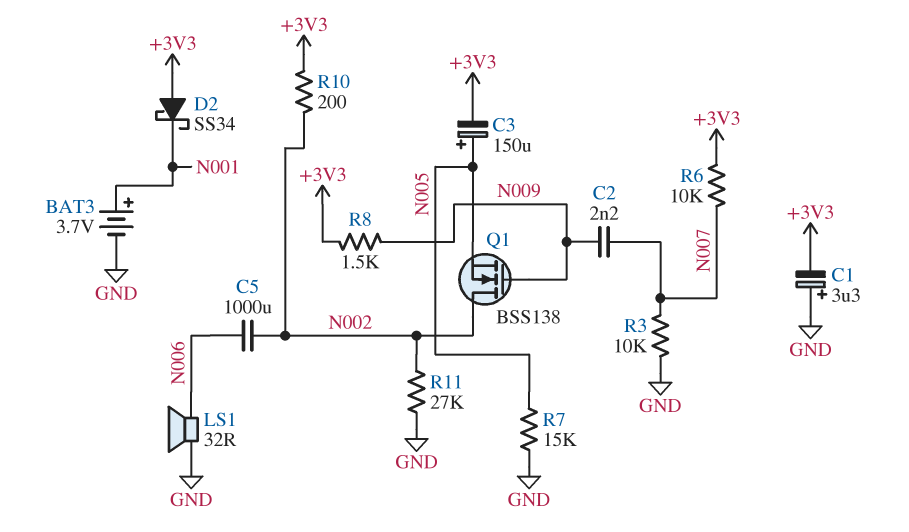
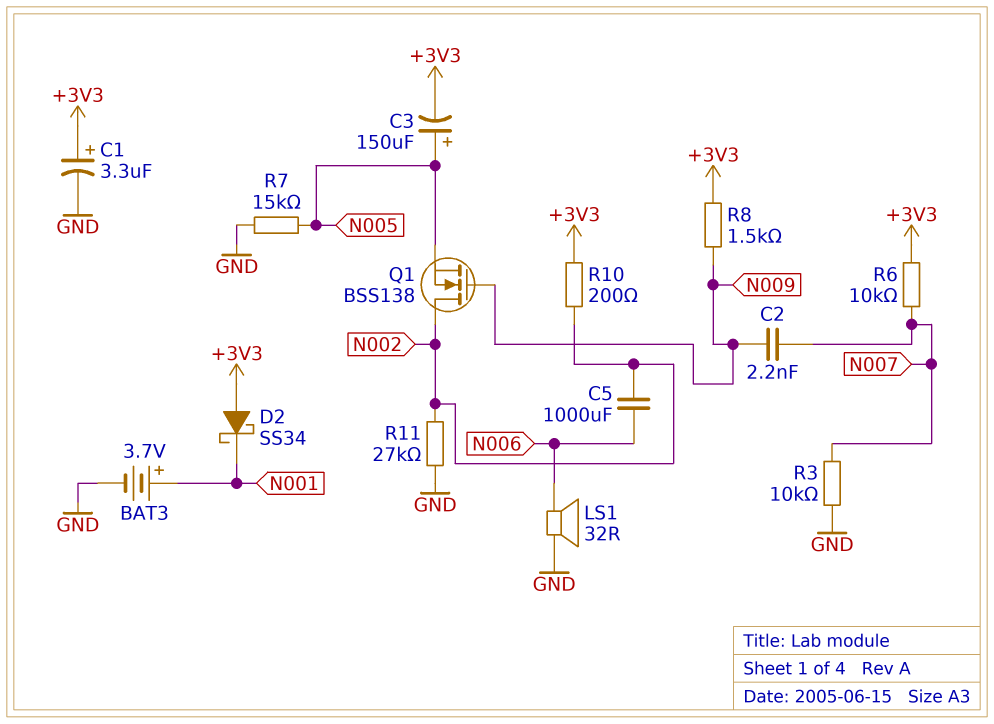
C1: 3.3uF (plus GND, minus +3V3) -> 3.3uF (plus +3V3, minus GND)

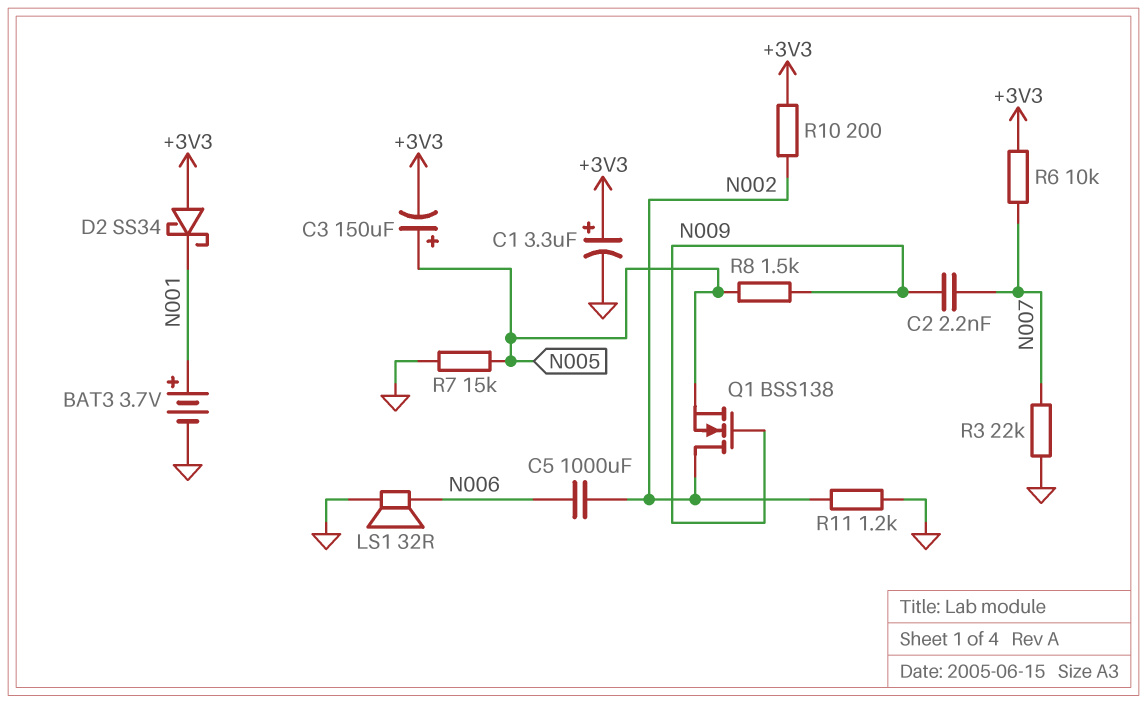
R3: 10k (GND, N007) -> 22k (GND, N007)
R8: 1.5k (+3V3, N009) -> 1.5k (N005, N009)
R11: 27k (GND, N002) -> 1.2k (GND, N002)

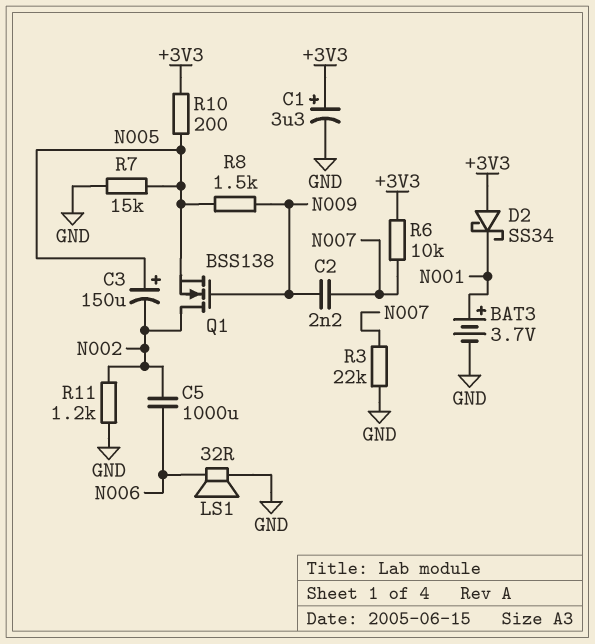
C3: 150uF (plus N005, minus +3V3) -> 150uF (plus N005, minus N002)
R10: 200 (+3V3, N002) -> 200 (+3V3, N005)

